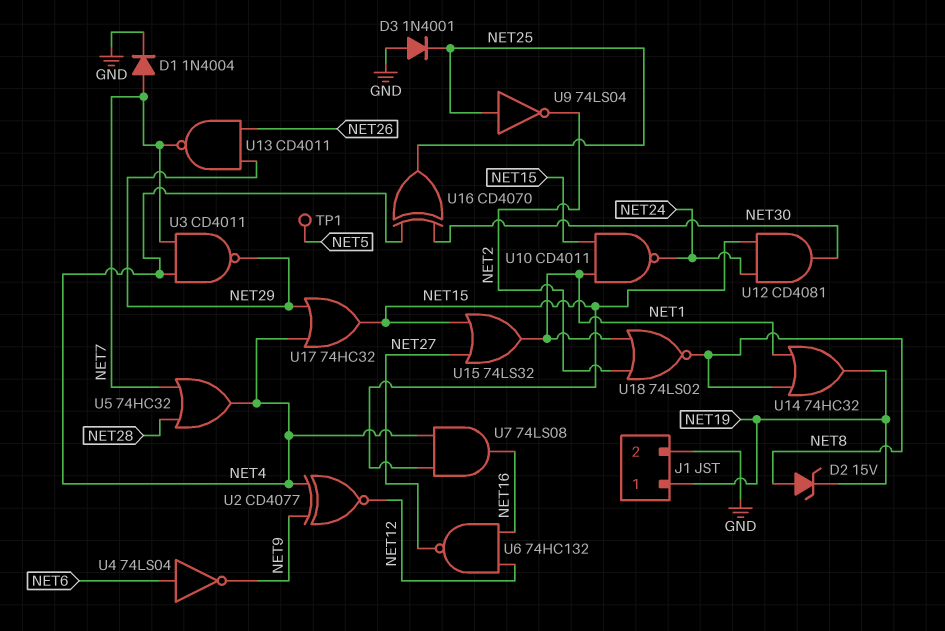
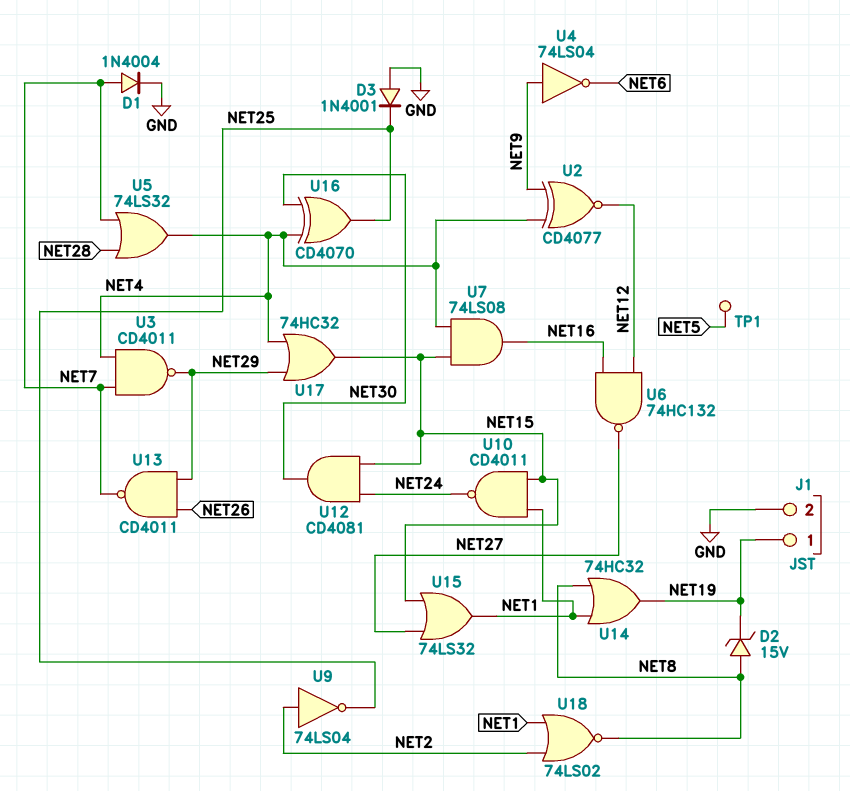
U4: NOT 74LS04 (in NET6, out NET9) -> NOT 74LS04 (in NET9, out NET6)
U5: OR 74HC32 (in NET7, in NET28, out NET4) -> OR 74LS32 (in NET7, in NET28, out NET4)
U9: NOT 74LS04 (in NET25, out NET2) -> NOT 74LS04 (in NET2, out NET25)

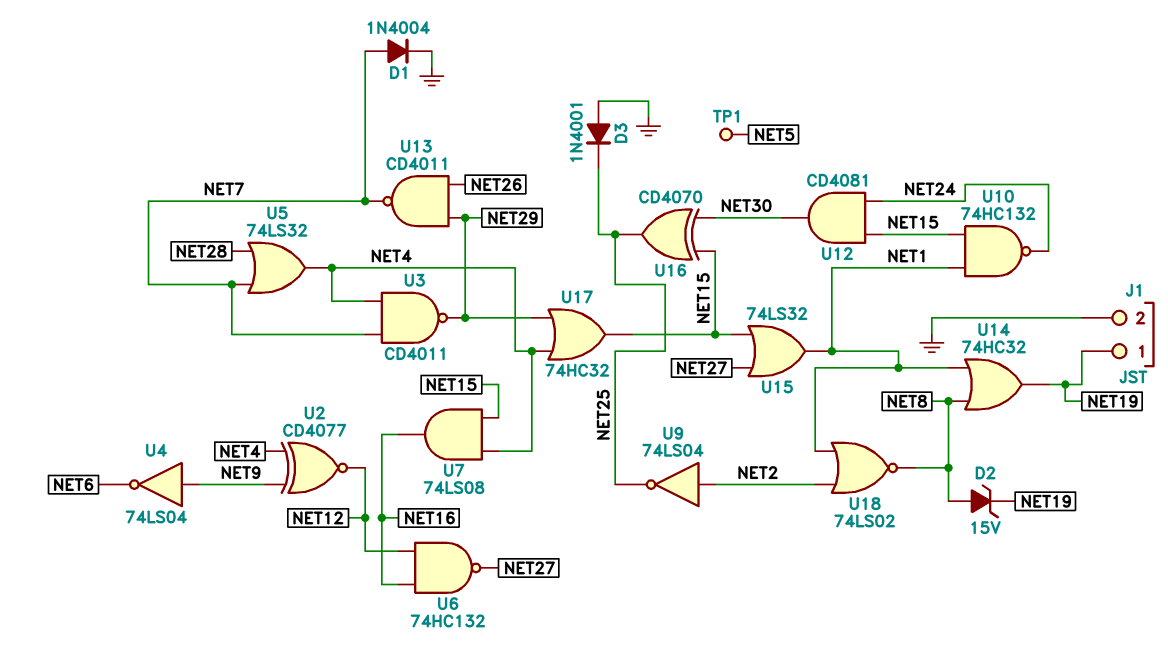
U10: NAND CD4011 (in NET1, in NET15, out NET24) -> NAND 74HC132 (in NET1, in NET15, out NET24)
U16: XOR CD4070 (in NET4, in NET30, out NET25) -> XOR CD4070 (in NET15, in NET30, out NET25)

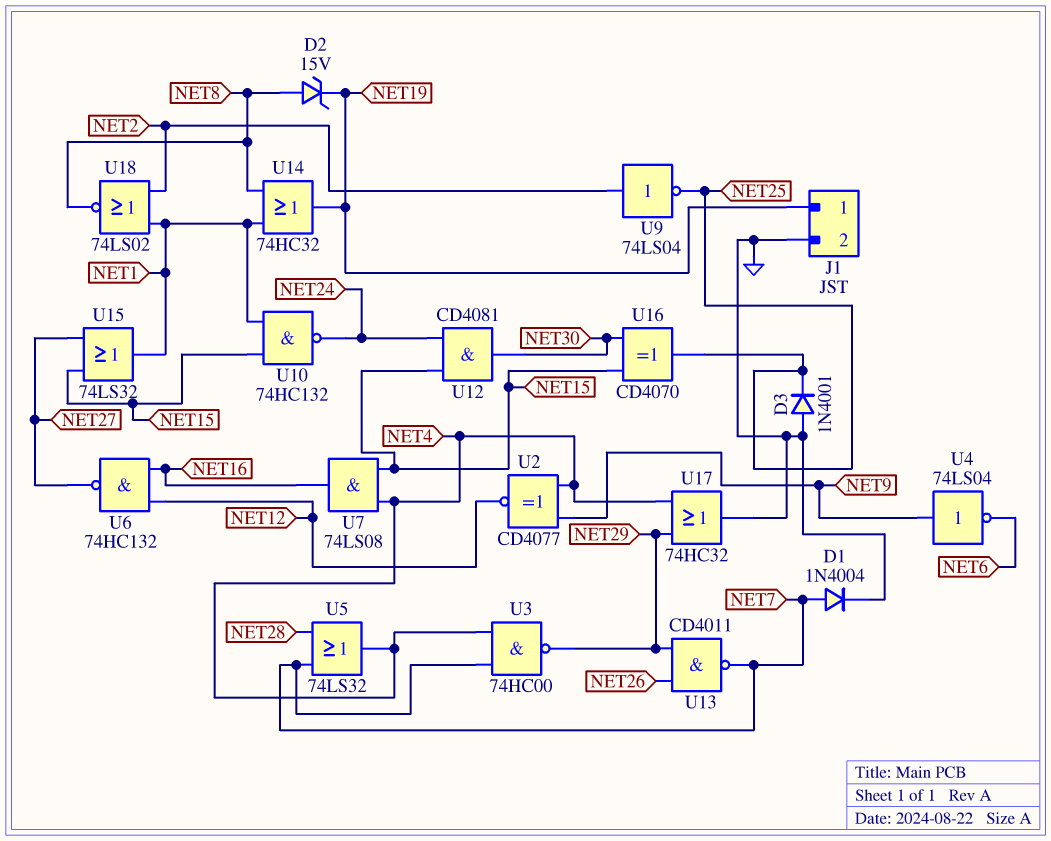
TP1: test point (NET5) -> none
U3: NAND CD4011 (in NET4, in NET7, out NET29) -> NAND 74HC00 (in NET4, in NET7, out NET29)
U17: OR 74HC32 (in NET4, in NET29, out NET15) -> OR 74HC32 (in NET4, in NET29, out GND)

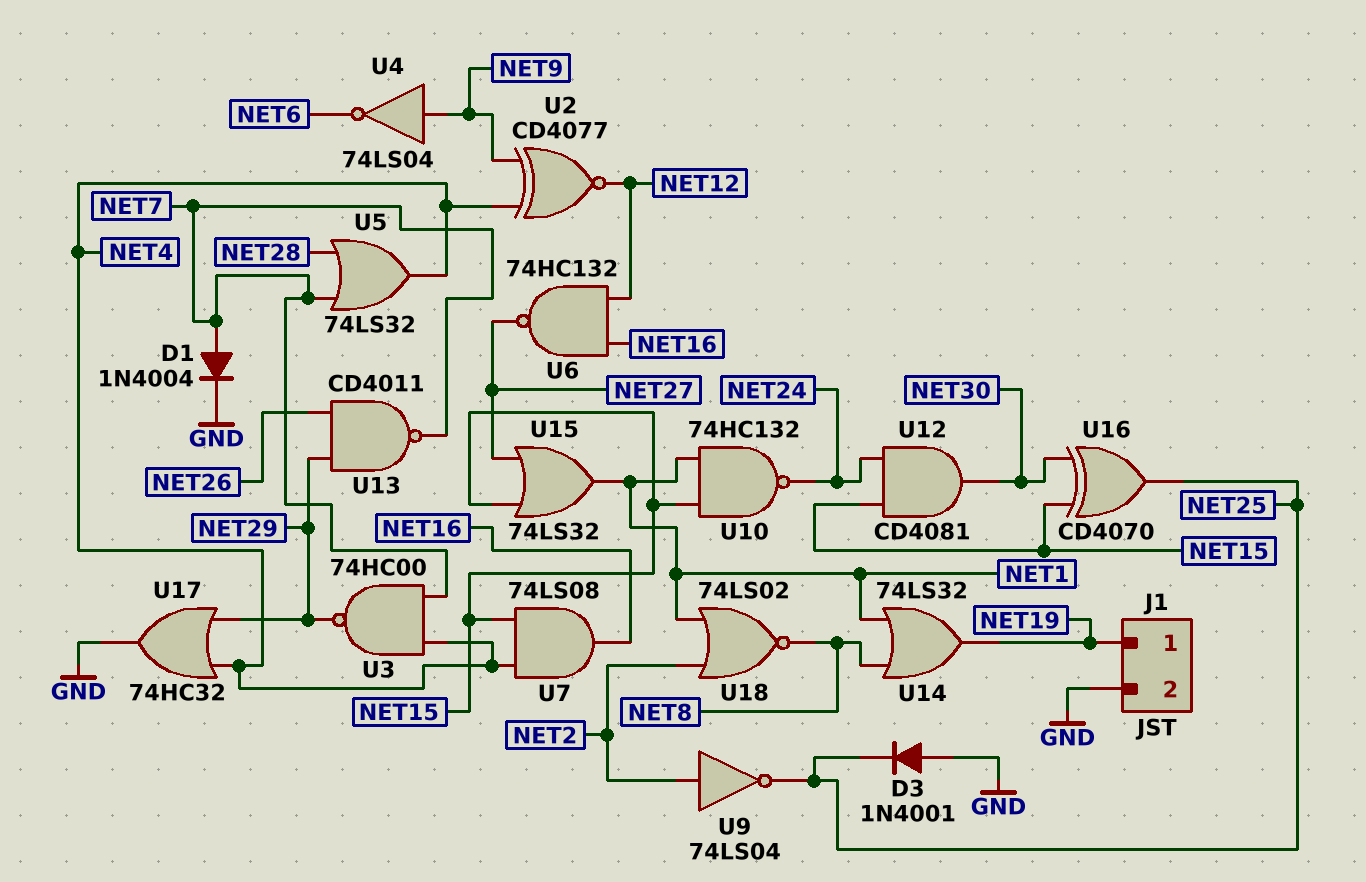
D2: zener 15V (A NET8, K NET19) -> none
U14: OR 74HC32 (in NET1, in NET8, out NET19) -> OR 74LS32 (in NET1, in NET8, out NET19)

